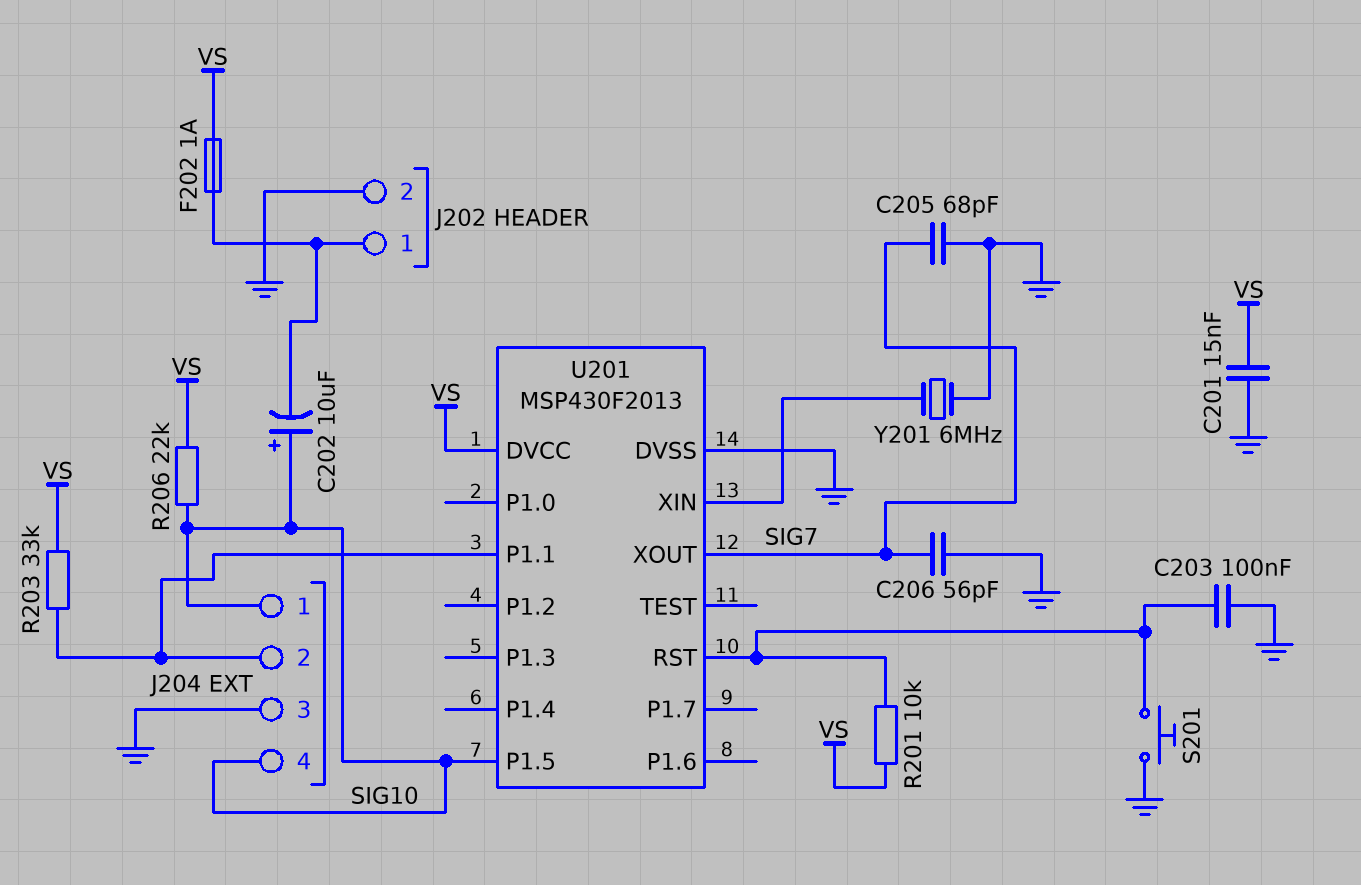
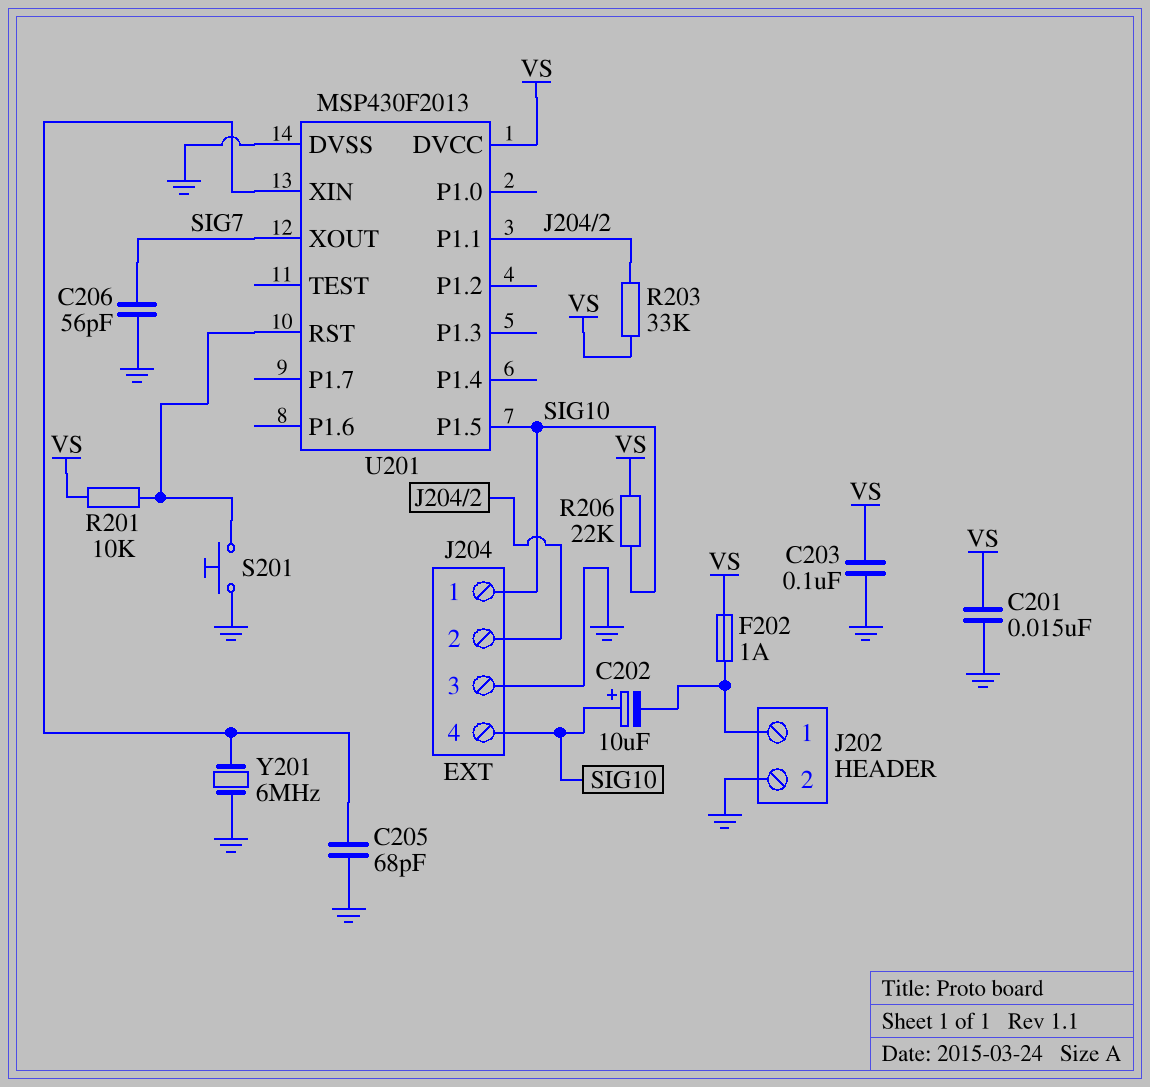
C203: 100nF (GND, U201/RST) -> 100nF (GND, VS)
C205: 68pF (GND, SIG7) -> 68pF (GND, U201/XIN)

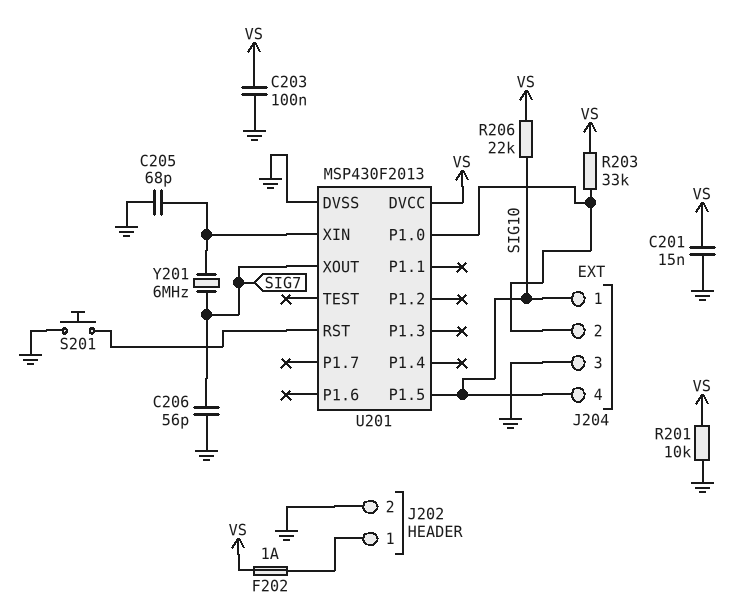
C202: 10uF (plus SIG10, minus J202/1) -> none
R201: 10k (U201/RST, VS) -> 10k (GND, VS)
U201 pin P1.0: none -> J204/2
U201 pin P1.1: J204/2 -> none
Y201: 6MHz (GND, U201/XIN) -> 6MHz (SIG7, U201/XIN)

